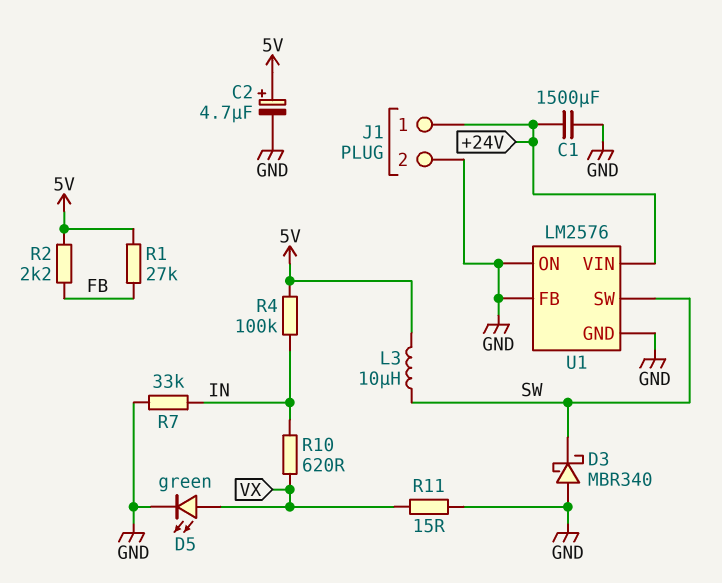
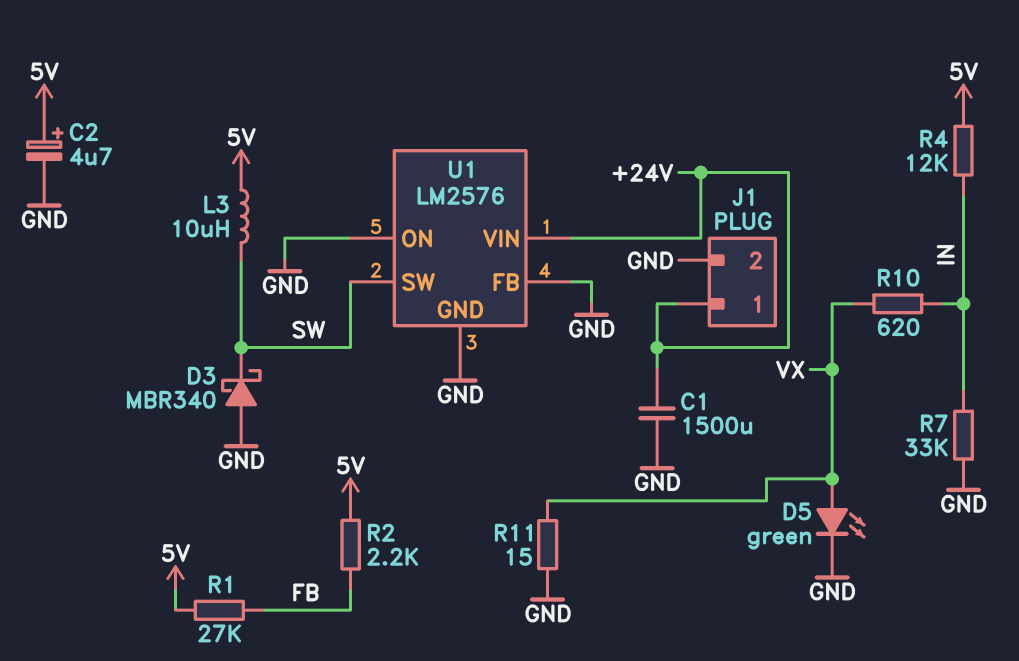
R4: 100k (5V, IN) -> 12k (5V, IN)

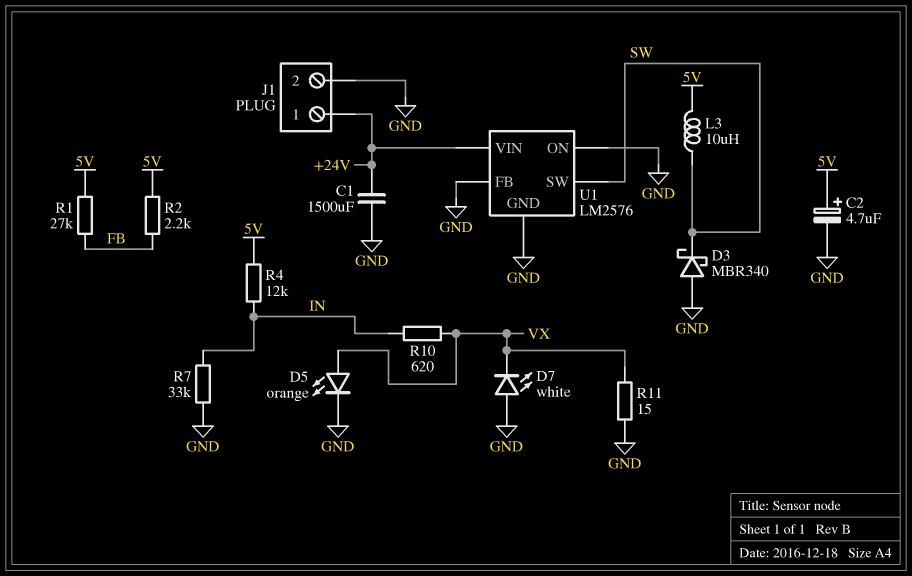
D5: LED green (A VX, K GND) -> LED orange (A VX, K GND)
D7: none -> LED white (A GND, K VX)

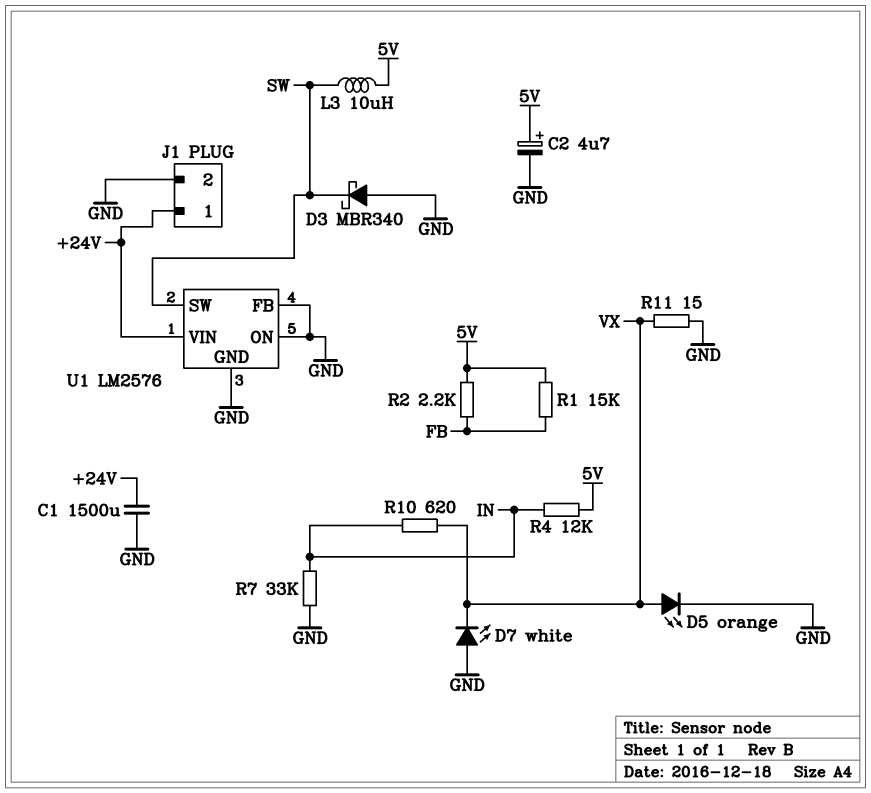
R1: 27k (5V, FB) -> 15k (5V, FB)

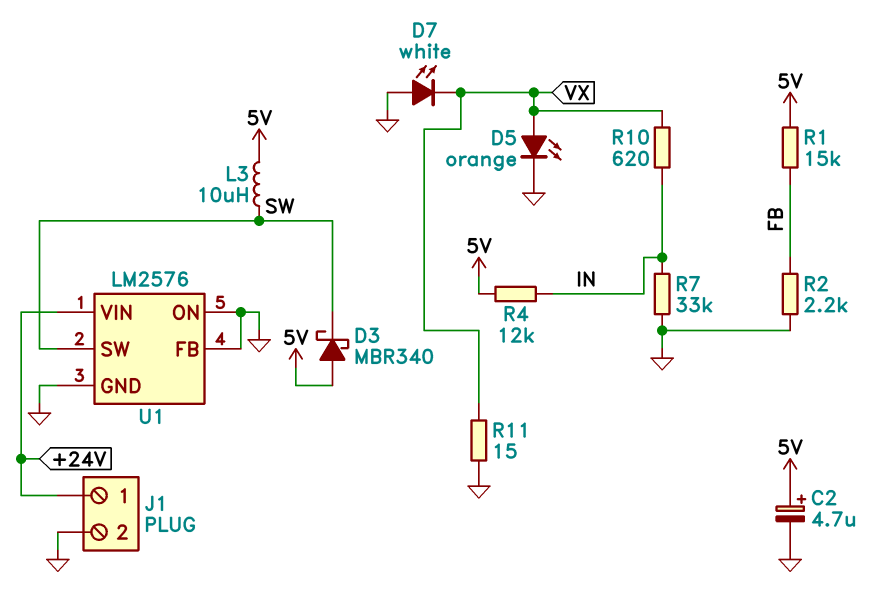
C1: 1500uF (+24V, GND) -> none
D3: schottky MBR340 (A GND, K SW) -> schottky MBR340 (A 5V, K SW)
R2: 2.2k (5V, FB) -> 2.2k (FB, GND)

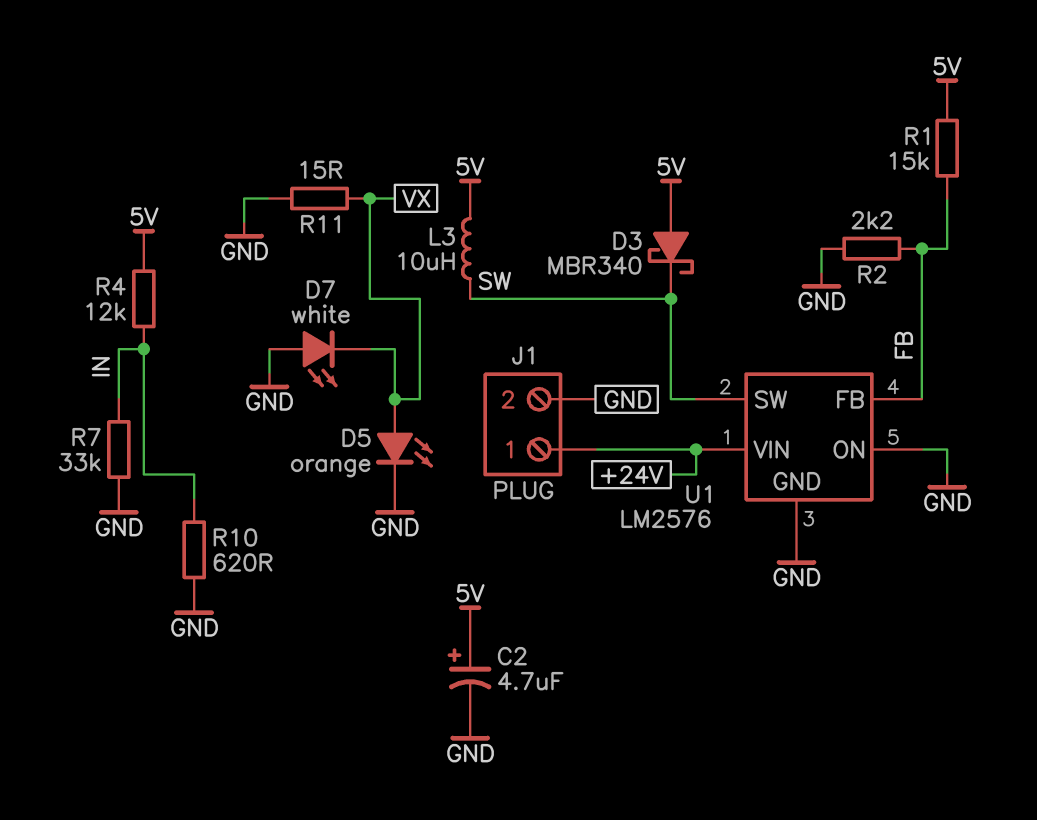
R10: 620 (IN, VX) -> 620 (GND, IN)
U1 pin FB: GND -> FB

